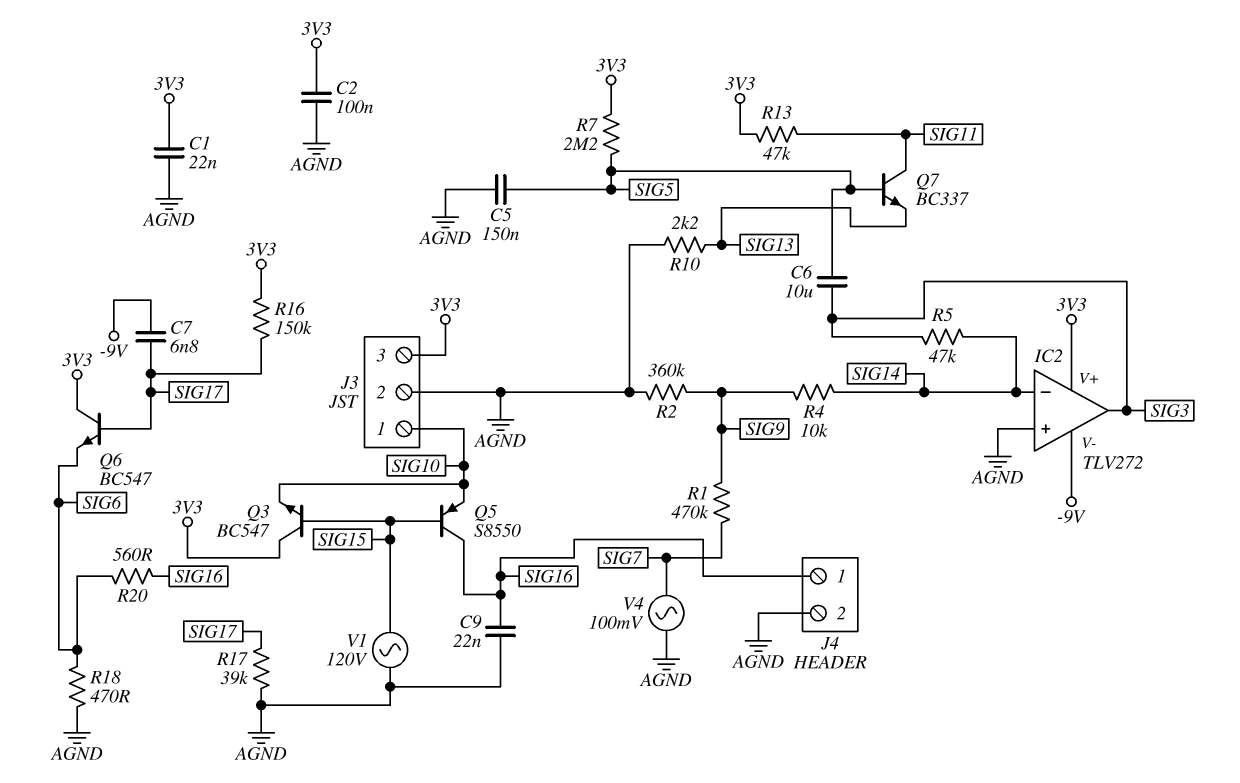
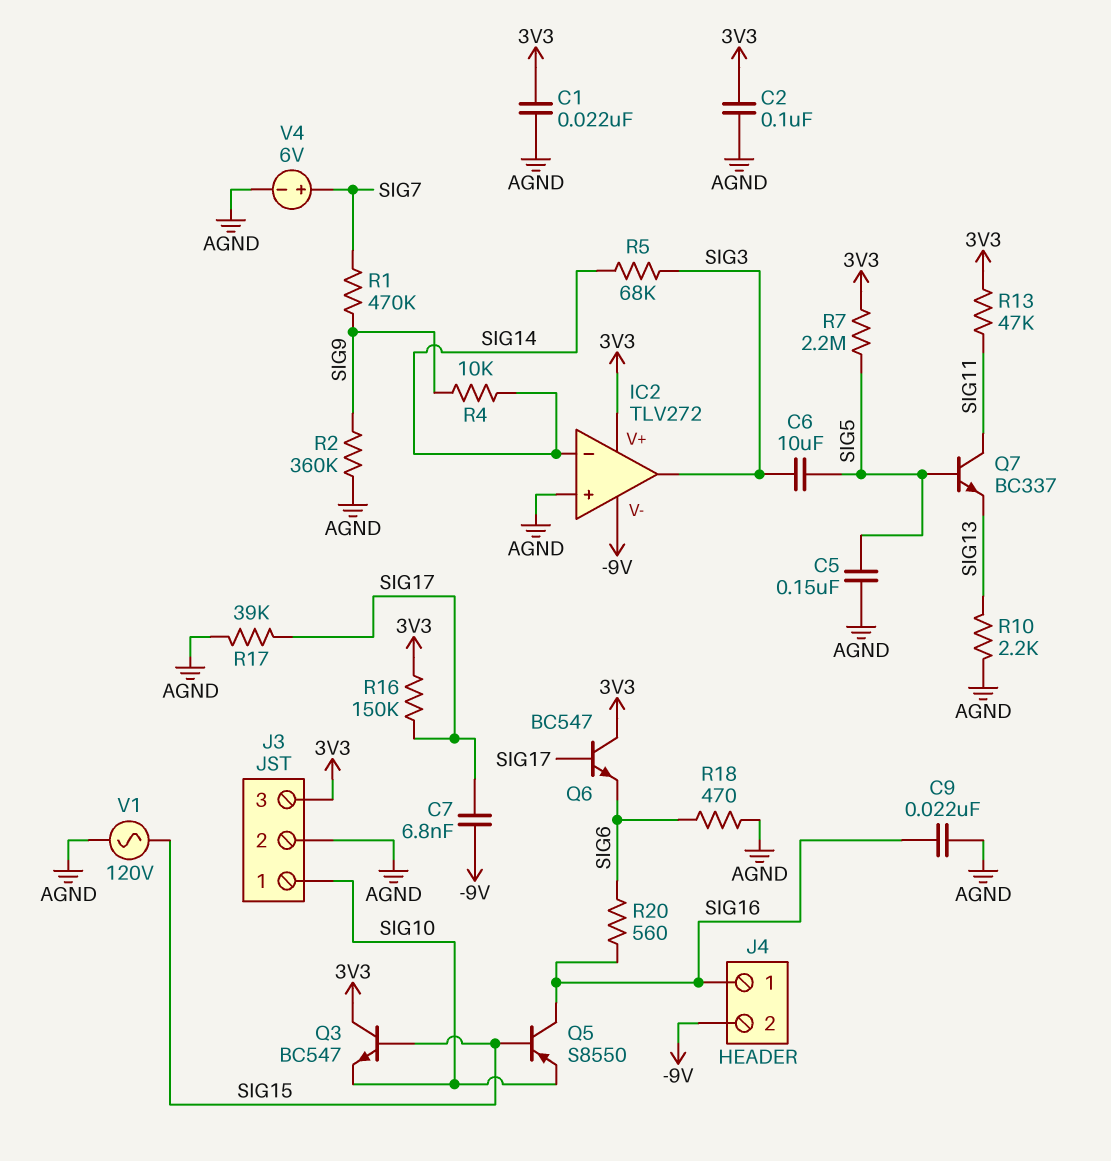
J4 pin 2: AGND -> -9V
R5: 47k (SIG3, SIG14) -> 68k (SIG3, SIG14)
V4: AC 100mV (AGND, SIG7) -> 6V (plus SIG7, minus AGND)

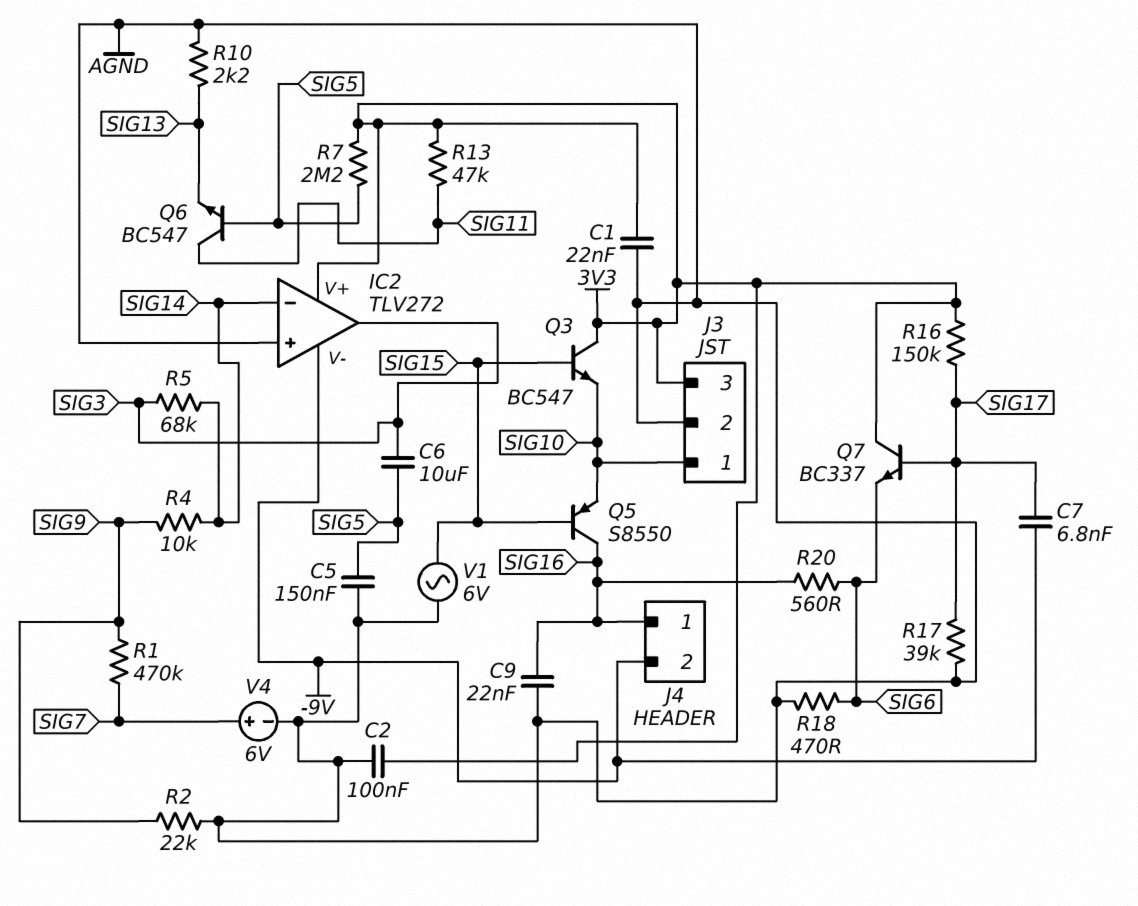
Q6: NPN BC547 (B SIG17, C 3V3, E SIG6) -> NPN BC547 (B SIG5, C SIG11, E SIG13)
Q7: NPN BC337 (B SIG5, C SIG11, E SIG13) -> NPN BC337 (B SIG17, C 3V3, E SIG6)
R2: 360k (AGND, SIG9) -> 22k (AGND, SIG9)
V1: AC 120V (AGND, SIG15) -> AC 6V (AGND, SIG15)

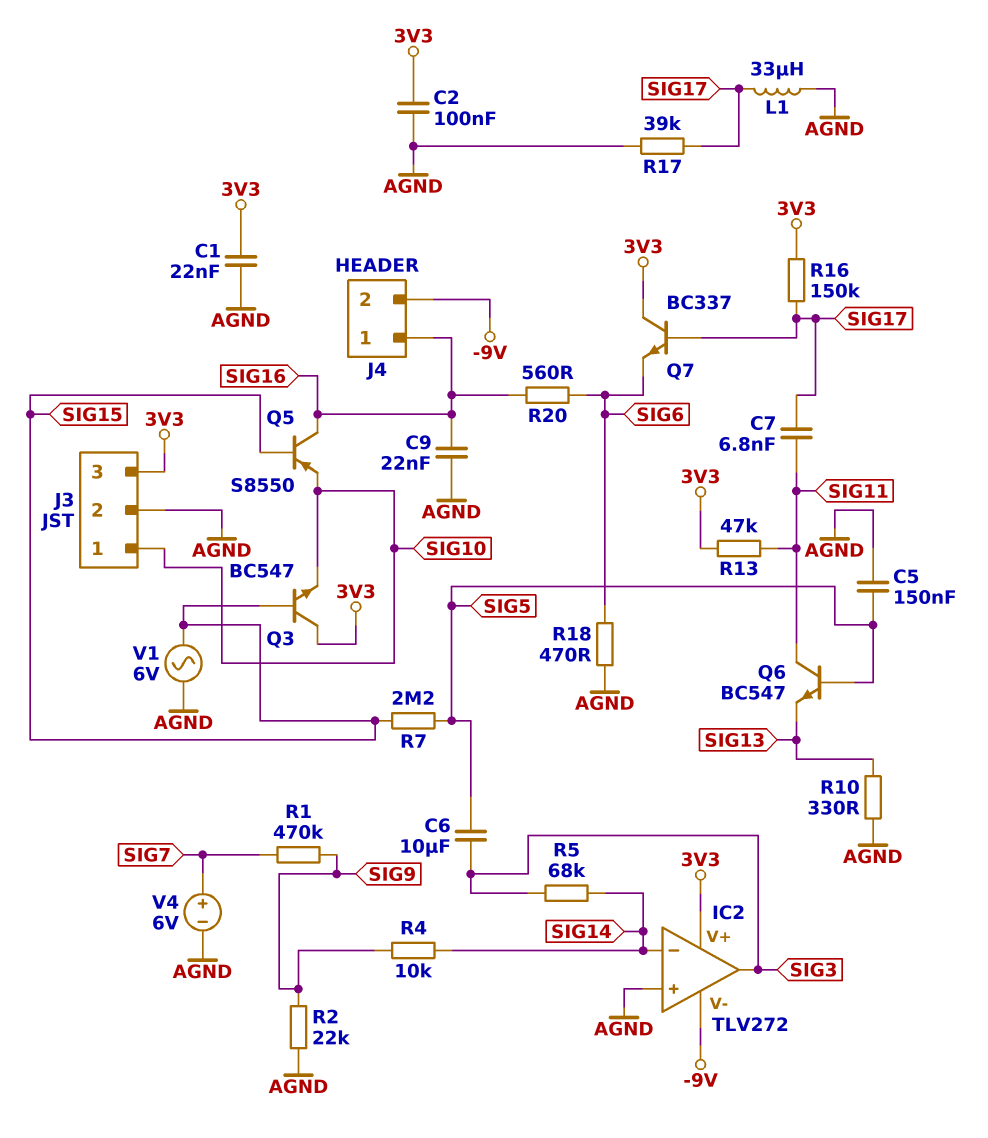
C7: 6.8nF (-9V, SIG17) -> 6.8nF (SIG11, SIG17)
L1: none -> 33uH (AGND, SIG17)
R7: 2.2M (3V3, SIG5) -> 2.2M (SIG5, SIG15)
R10: 2.2k (AGND, SIG13) -> 330 (AGND, SIG13)

